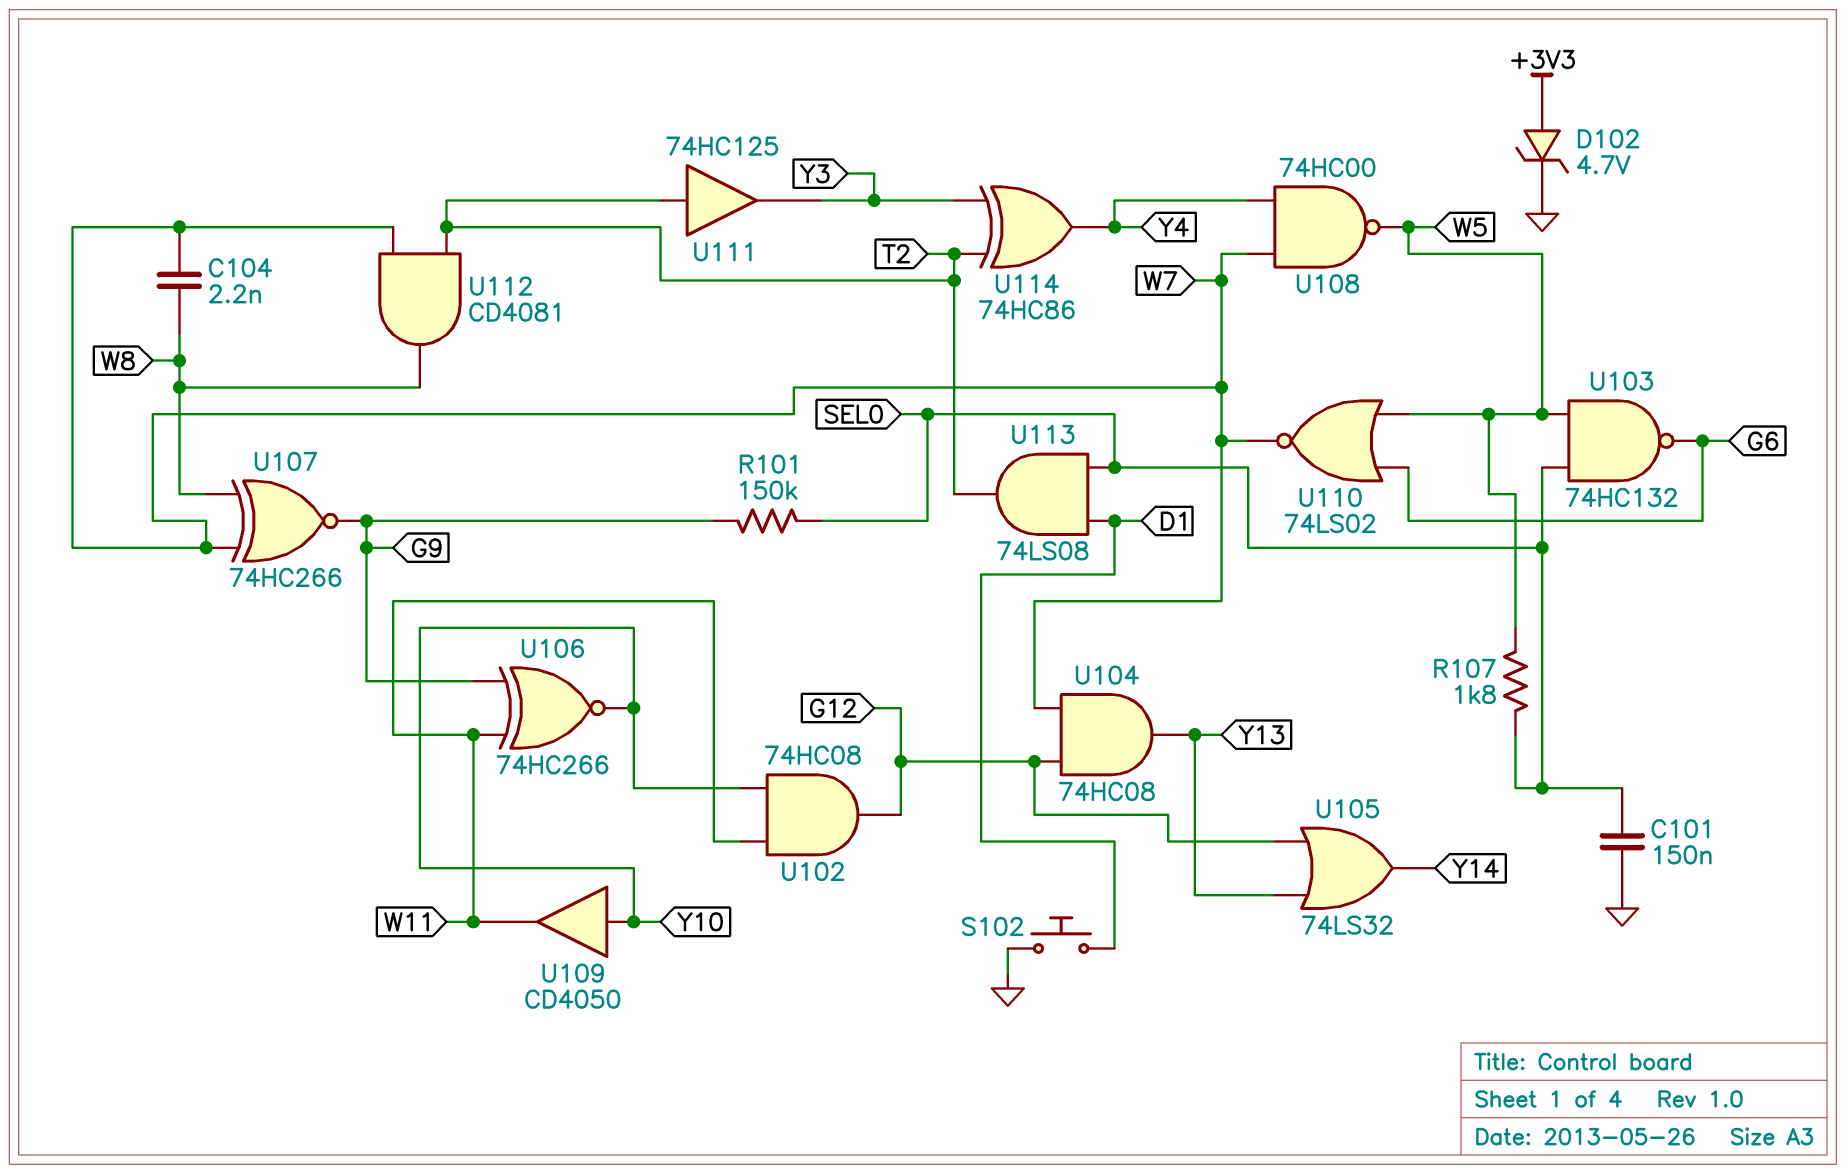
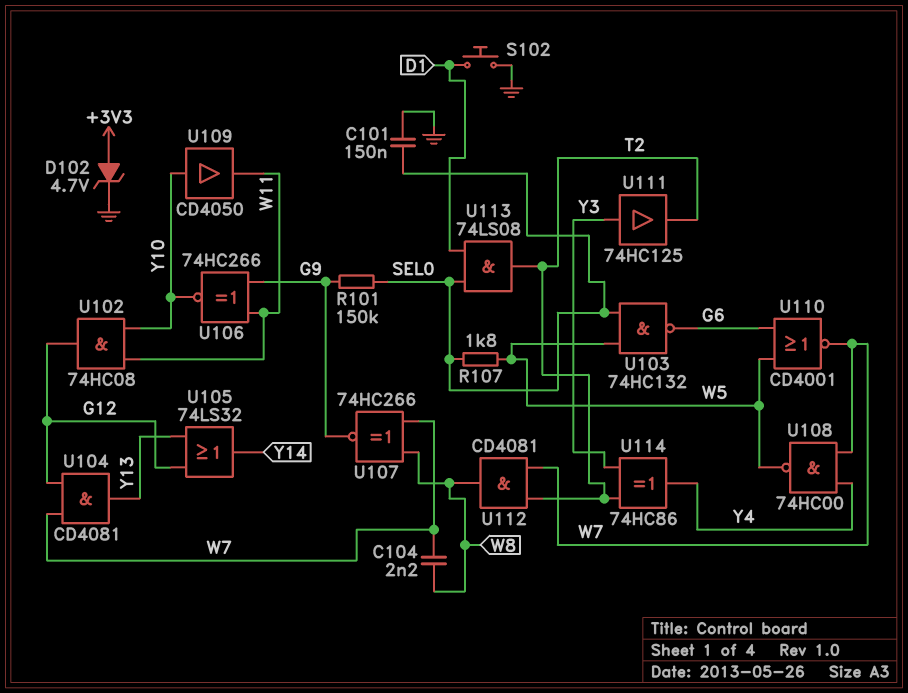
U104: AND 74HC08 (in G12, in W7, out Y13) -> AND CD4081 (in G12, in W7, out Y13)
U110: NOR 74LS02 (in G6, in W5, out W7) -> NOR CD4001 (in G6, in W5, out W7)
U111: buffer 74HC125 (in T2, out Y3) -> buffer 74HC125 (in Y3, out T2)

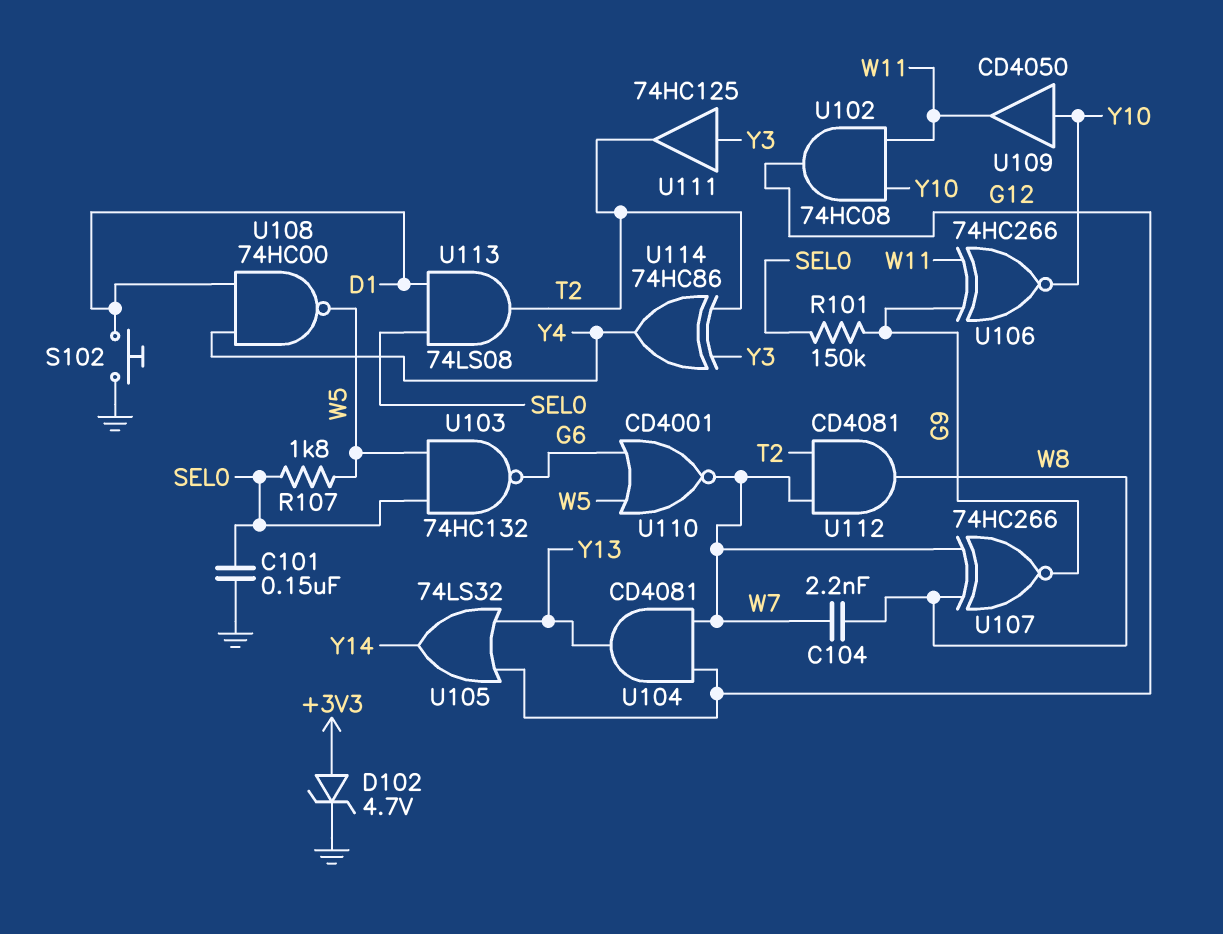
U108: NAND 74HC00 (in W7, in Y4, out W5) -> NAND 74HC00 (in D1, in Y4, out W5)

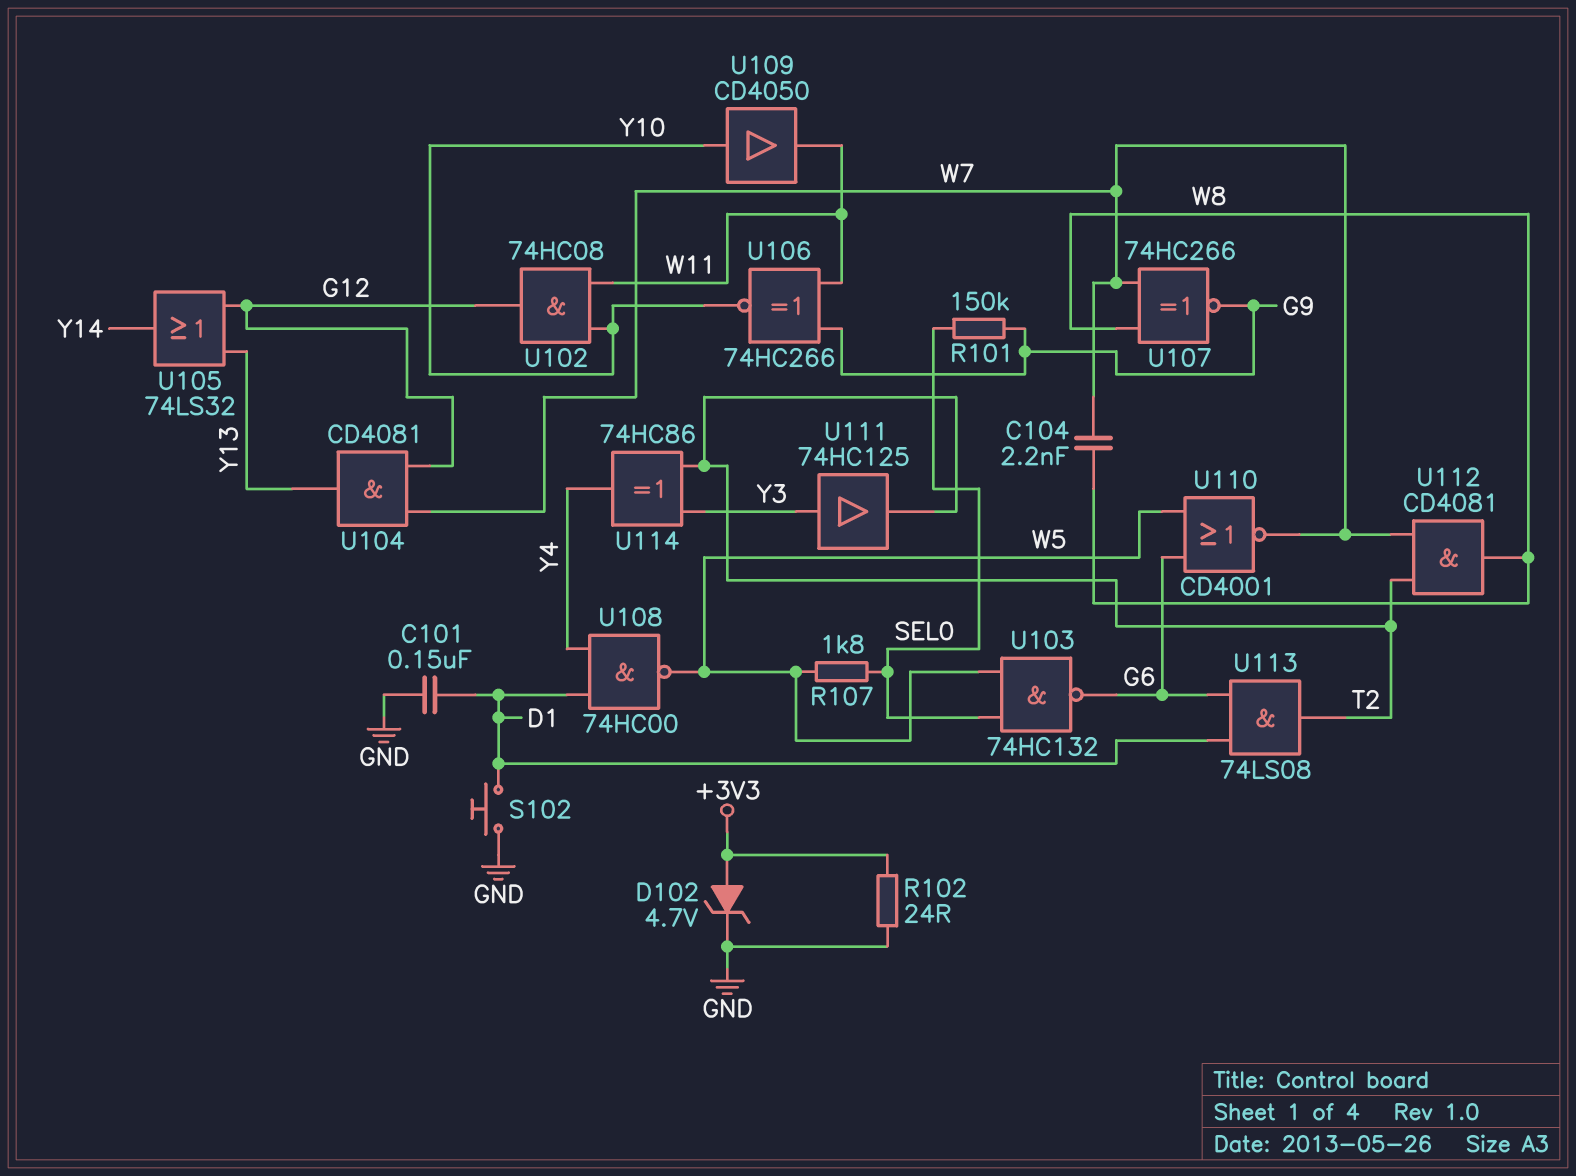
C101: 150nF (GND, SEL0) -> 150nF (D1, GND)
R102: none -> 24 (+3V3, GND)
U113: AND 74LS08 (in D1, in SEL0, out T2) -> AND 74LS08 (in D1, in G6, out T2)

